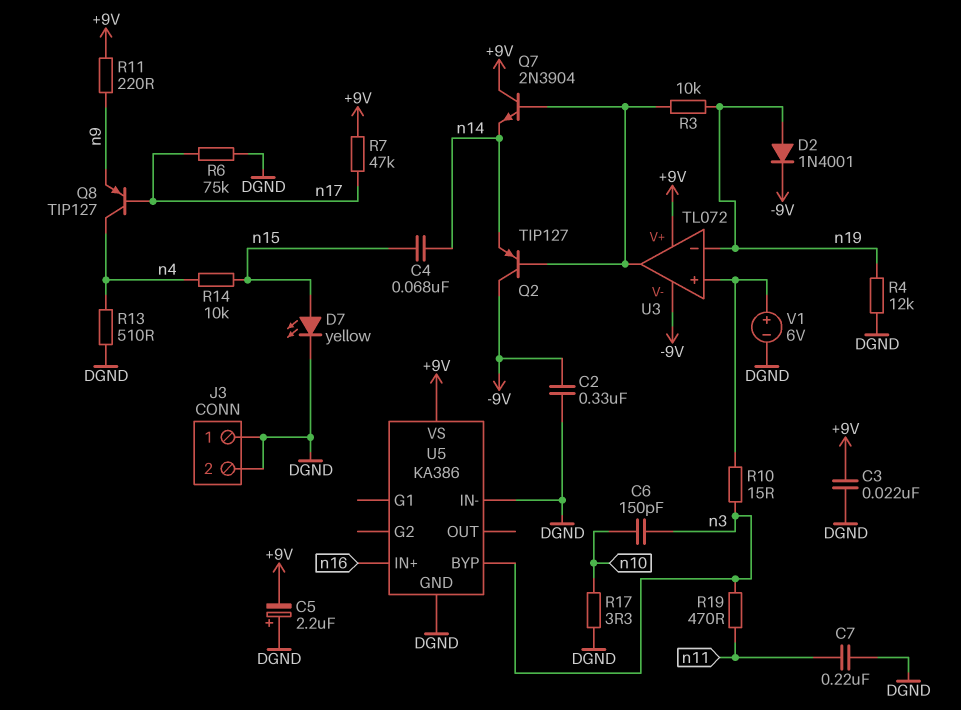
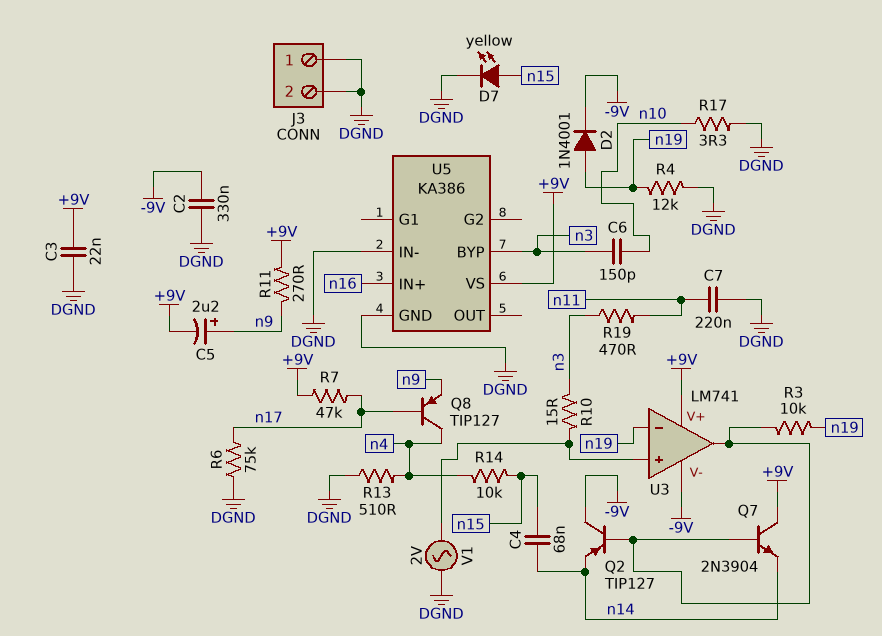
C5: 2.2uF (plus DGND, minus +9V) -> 2.2uF (plus n9, minus +9V)
R11: 220 (+9V, n9) -> 270 (+9V, n9)
U3: TL072 -> LM741
V1: 6V (plus U3/in+, minus DGND) -> AC 2V (DGND, U3/in+)

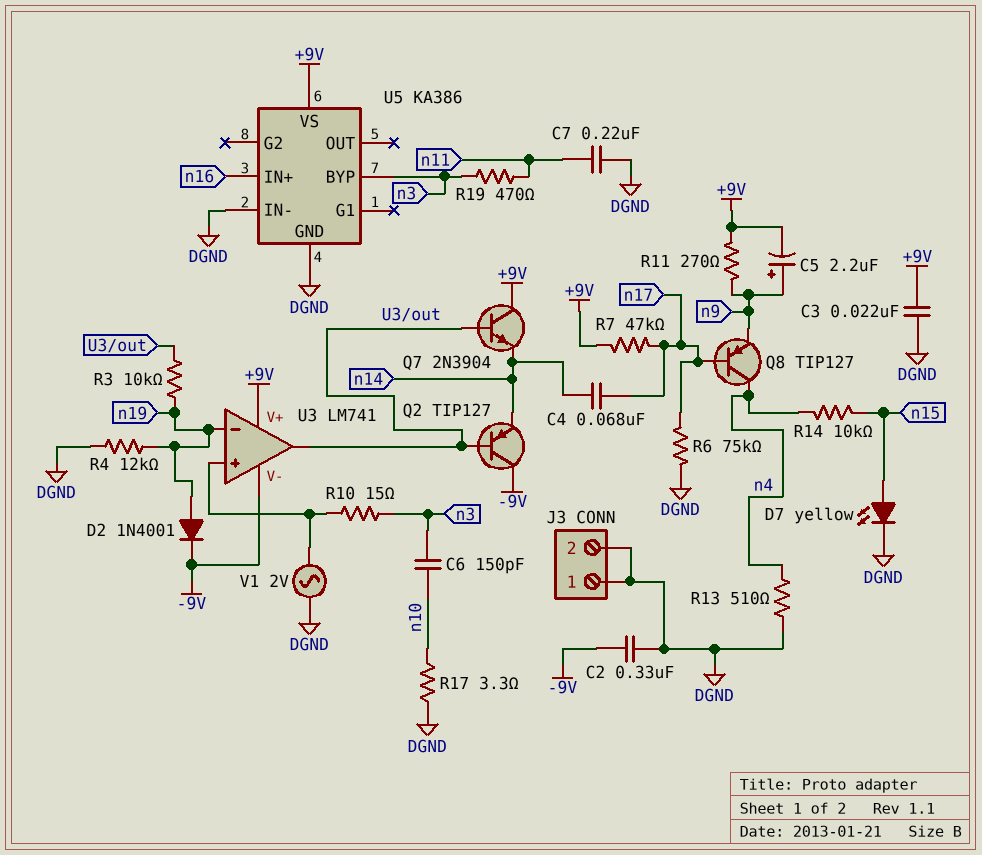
C4: 68nF (n14, n15) -> 68nF (n14, n17)

